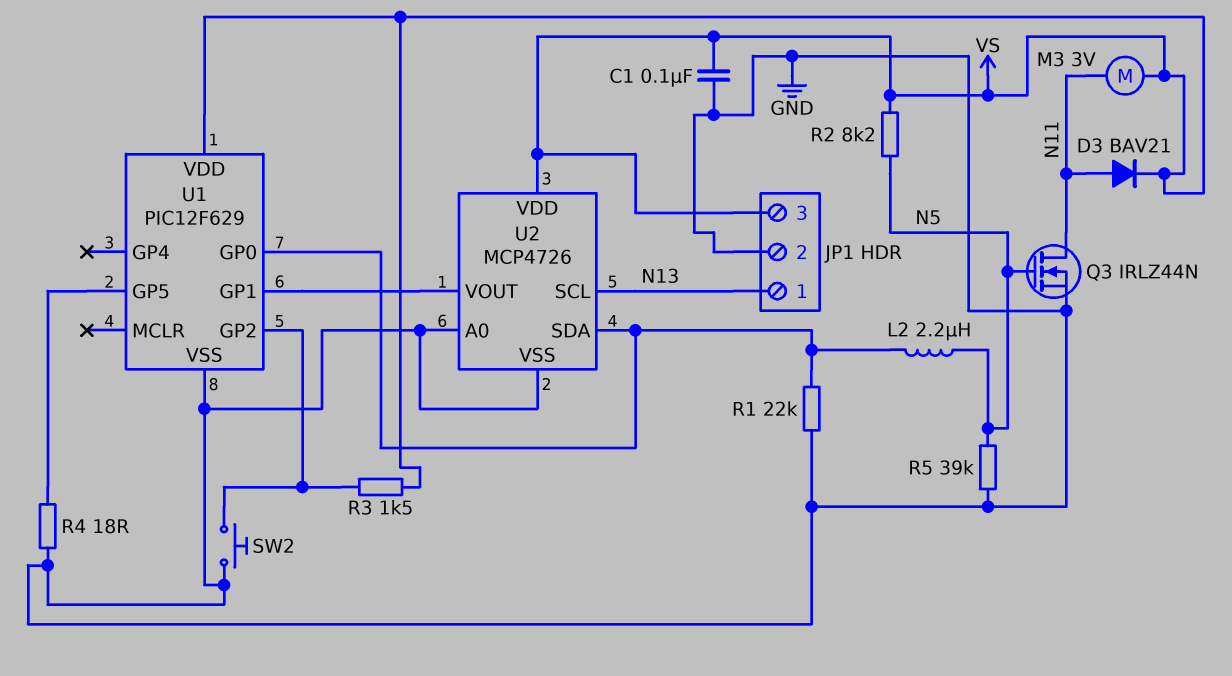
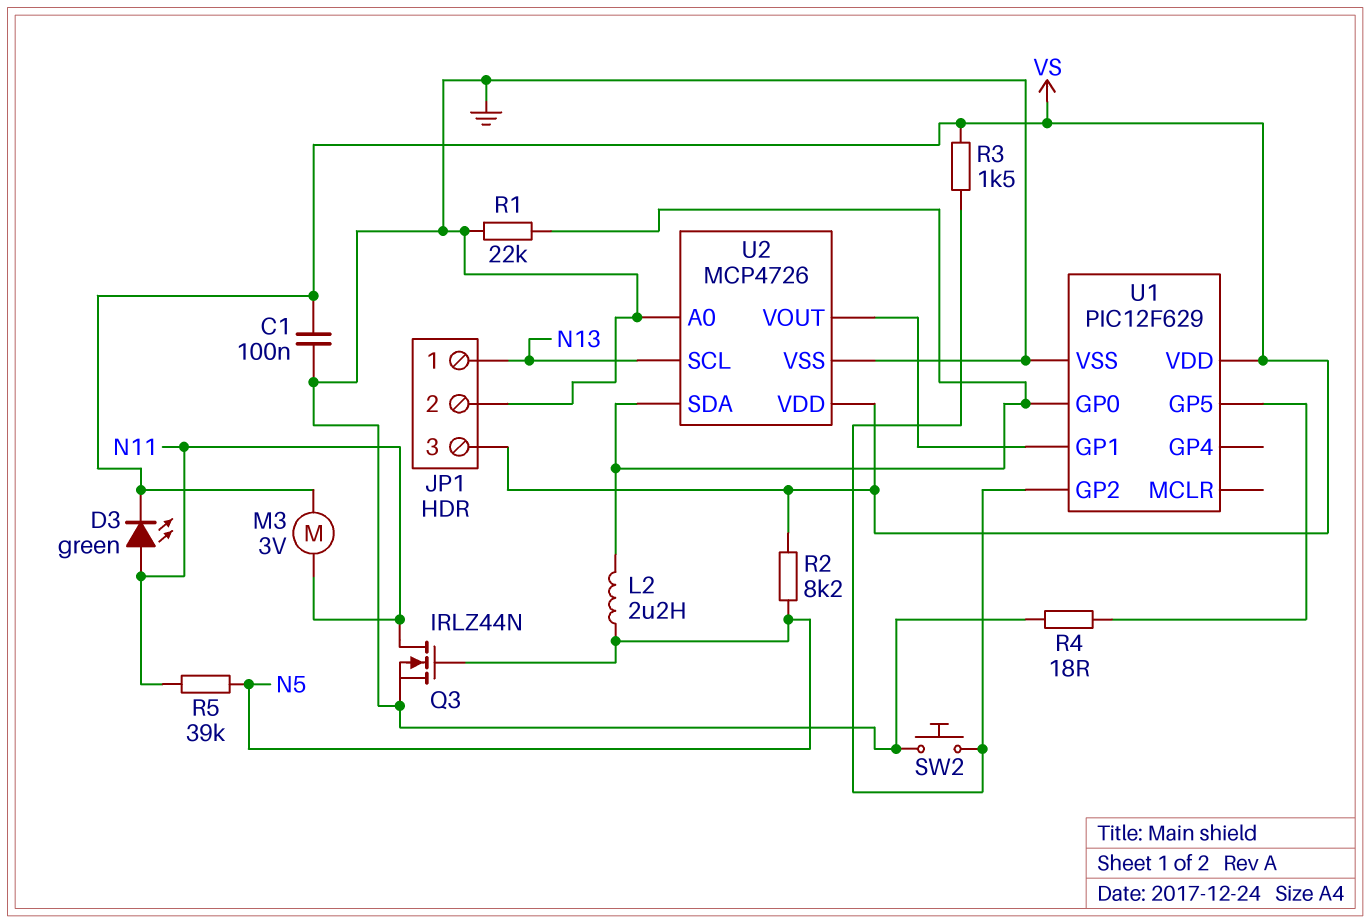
D3: diode BAV21 (A N11, K VS) -> LED green (A N11, K VS)
R5: 39k (GND, N5) -> 39k (N5, N11)

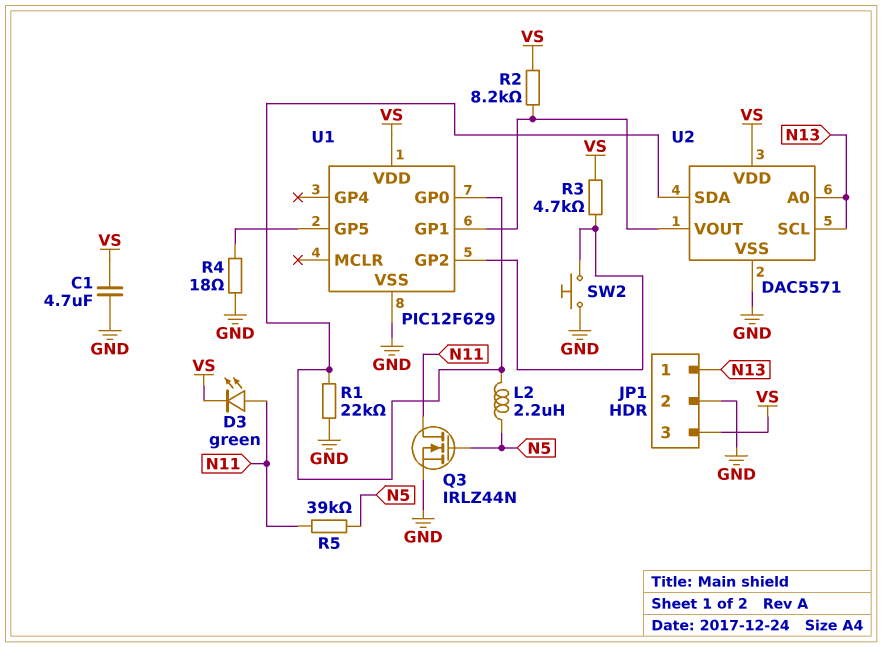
C1: 100nF (GND, VS) -> 4.7uF (GND, VS)
M3: motor 3V (N11, VS) -> none
R2: 8.2k (N5, VS) -> 8.2k (U1/GP1, VS)
R3: 1.5k (U1/GP2, VS) -> 4.7k (U1/GP2, VS)
U2: MCP4726 -> DAC5571
U2 pin A0: GND -> N13

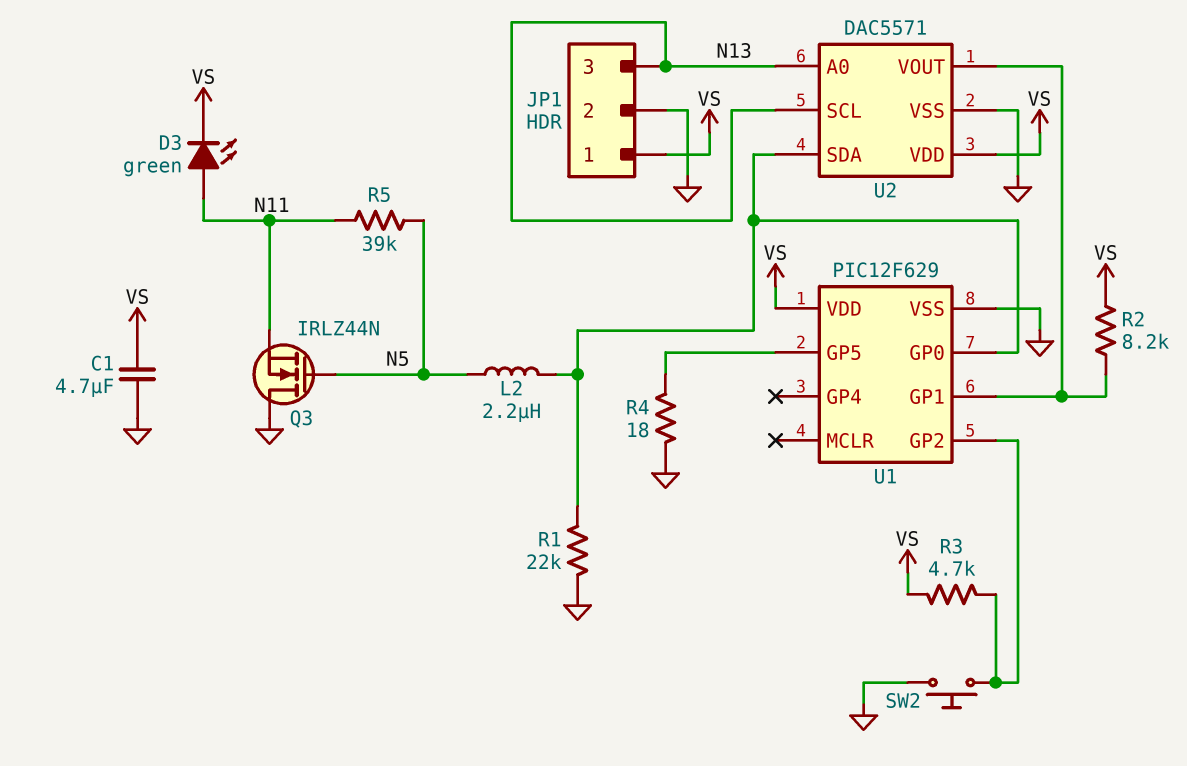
JP1 pin 1: N13 -> VS
JP1 pin 3: VS -> N13
Q3: NMOS IRLZ44N (G N5, D N11, S GND) -> NMOS IRLZ44N (G N5, D GND, S N11)

